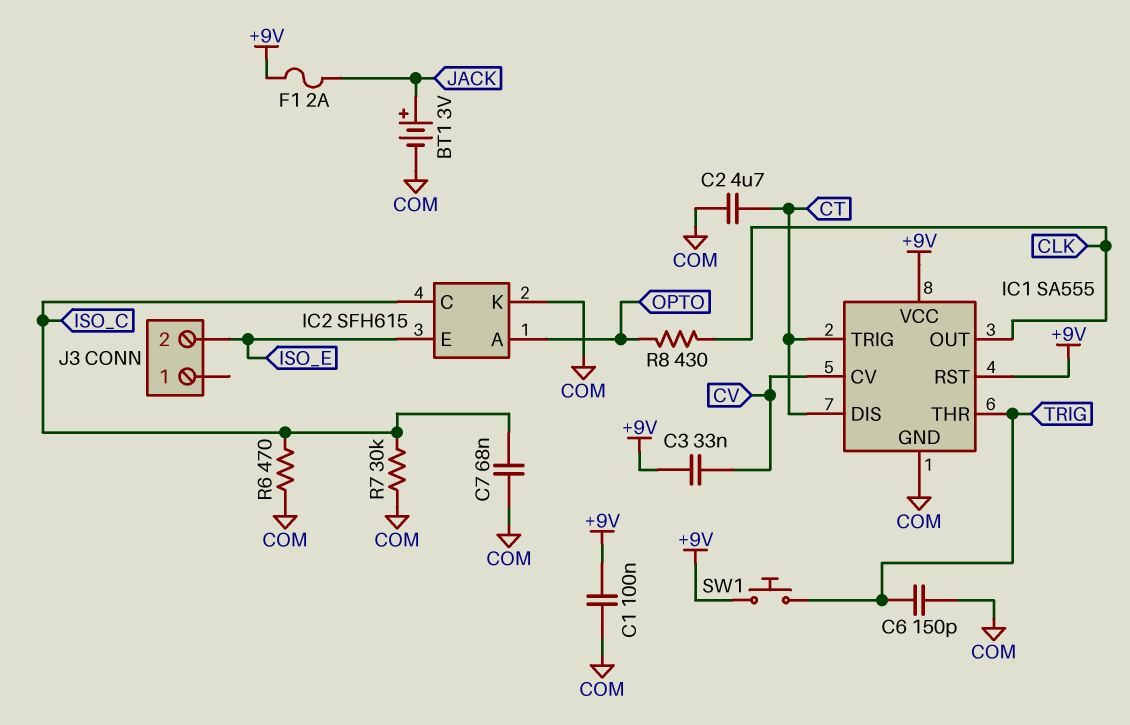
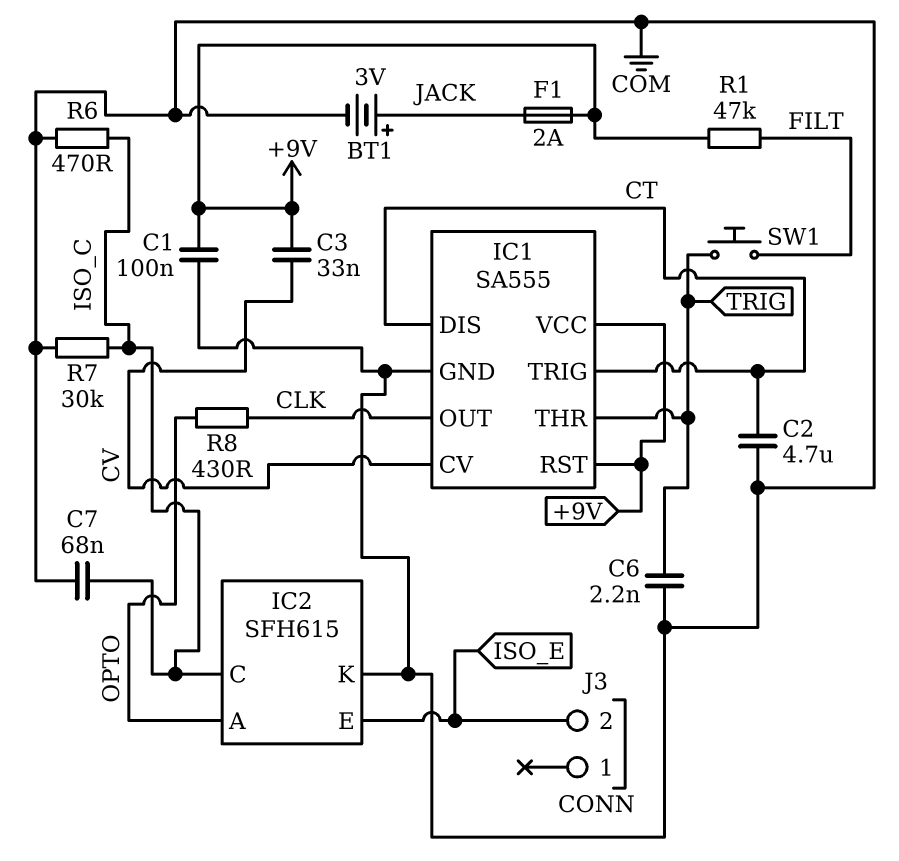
C6: 150pF (COM, TRIG) -> 2.2nF (COM, TRIG)
R1: none -> 47k (+9V, FILT)
SW1: button (+9V, TRIG) -> button (FILT, TRIG)

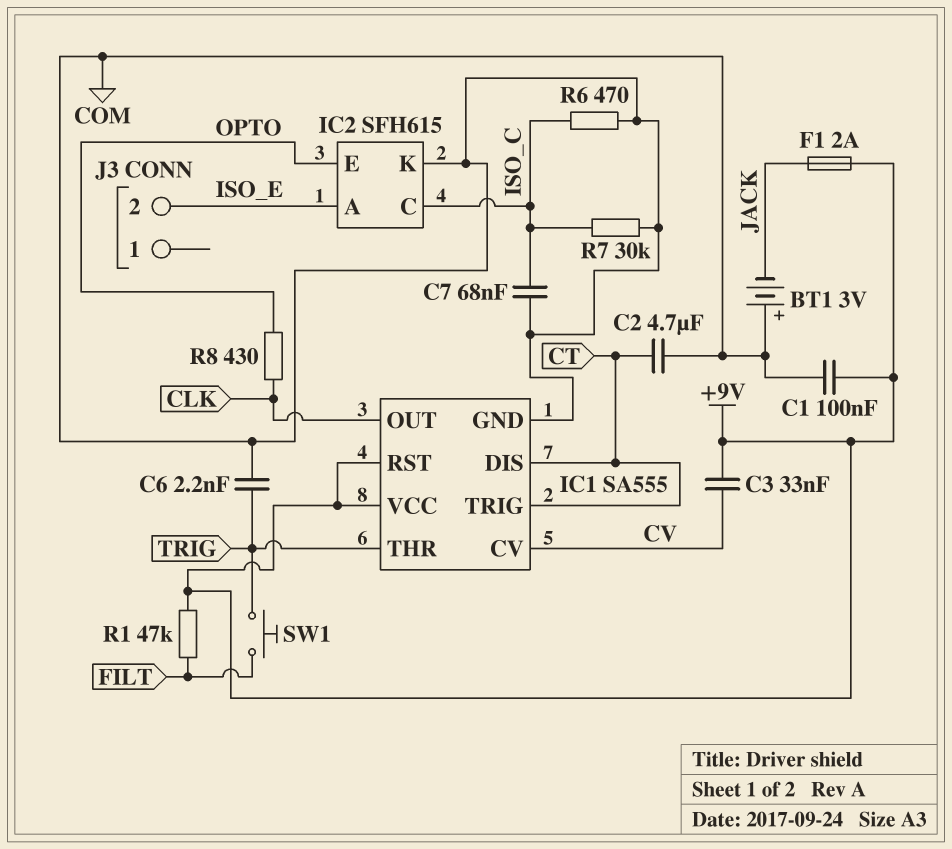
BT1: 3V (plus JACK, minus COM) -> 3V (plus COM, minus JACK)
IC2 pin A: OPTO -> ISO_E
IC2 pin E: ISO_E -> OPTO

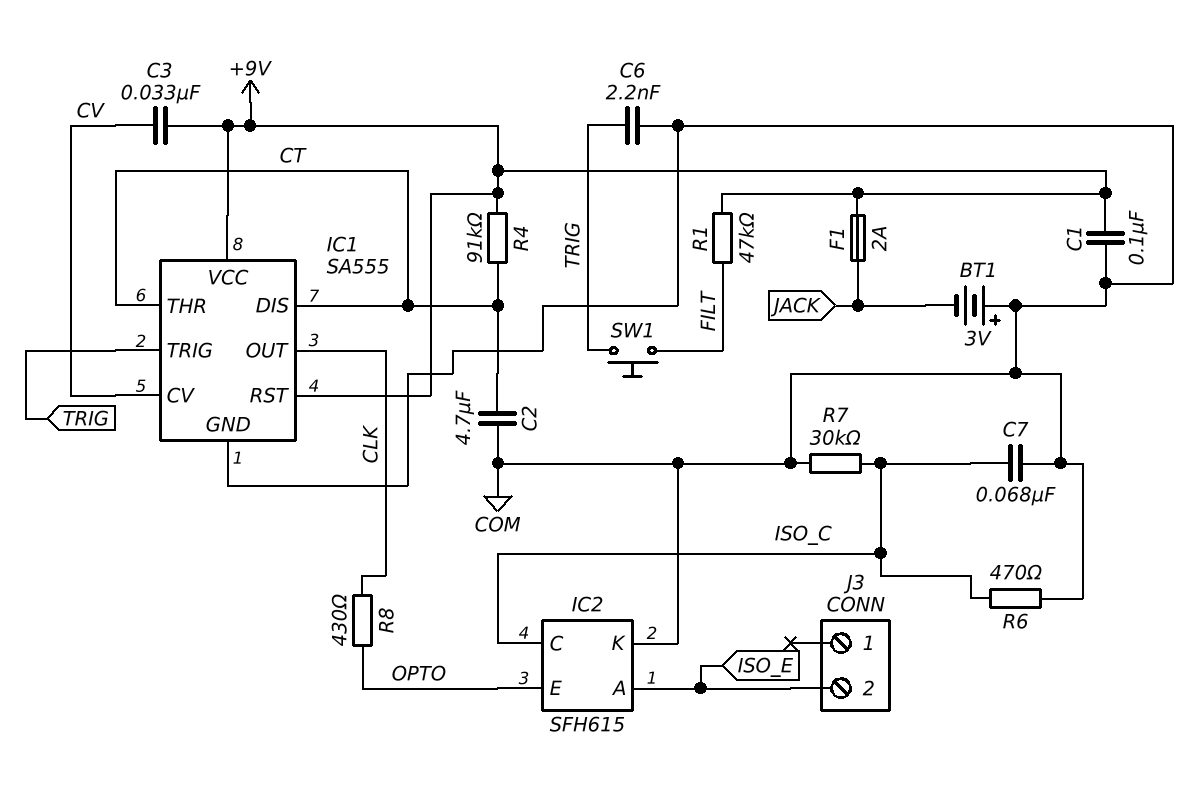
IC1 pin THR: TRIG -> CT
IC1 pin TRIG: CT -> TRIG
R4: none -> 91k (+9V, CT)

